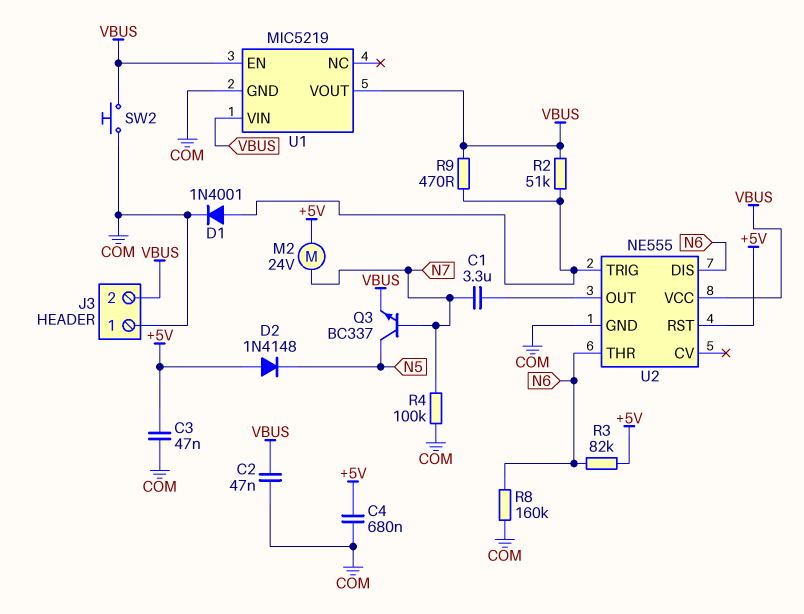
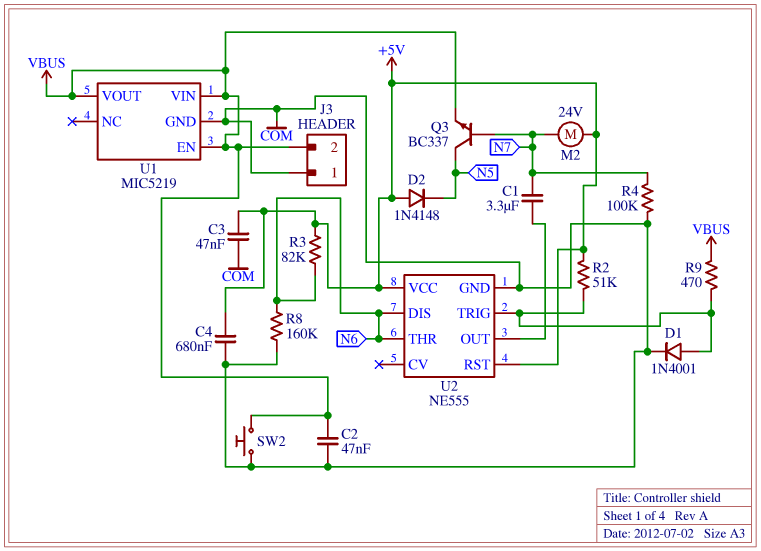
R2: 51k (U2/TRIG, VBUS) -> 51k (+5V, U2/TRIG)
U2 pin VCC: VBUS -> +5V

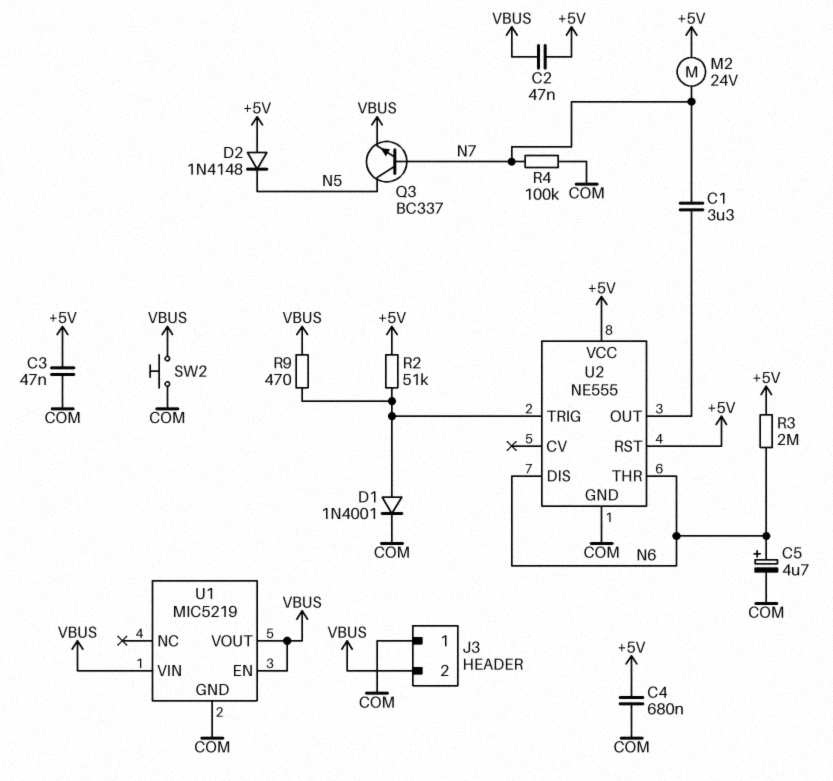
C2: 47nF (COM, VBUS) -> 47nF (+5V, VBUS)
C5: none -> 4.7uF (plus N6, minus COM)
R3: 82k (+5V, N6) -> 2M (+5V, N6)
R8: 160k (COM, N6) -> none

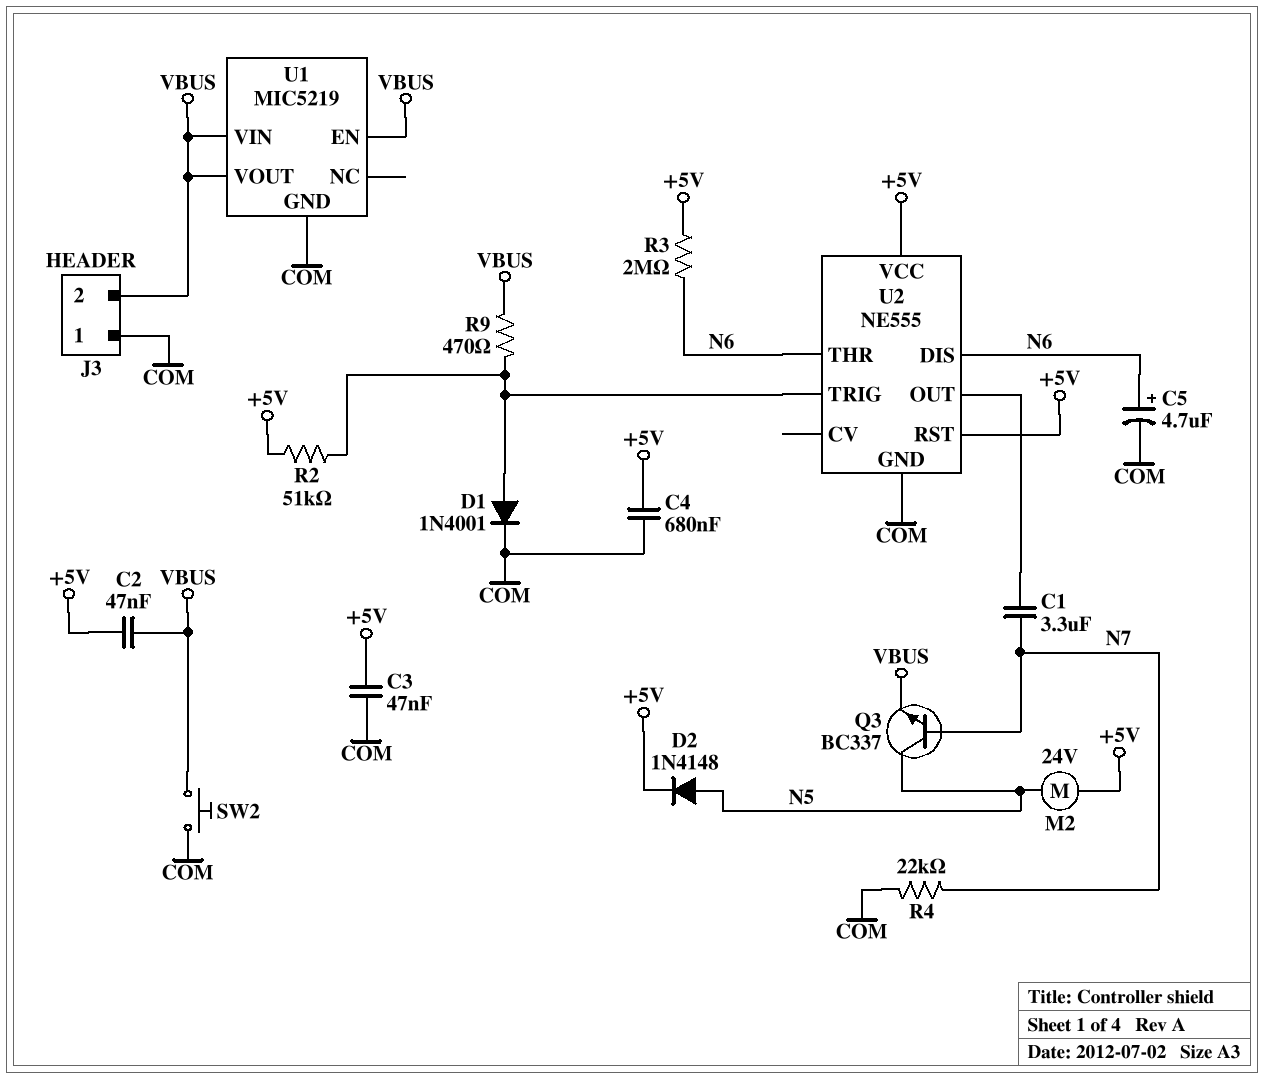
D2: diode 1N4148 (A +5V, K N5) -> diode 1N4148 (A N5, K +5V)
M2: motor 24V (+5V, N7) -> motor 24V (+5V, N5)
R4: 100k (COM, N7) -> 22k (COM, N7)

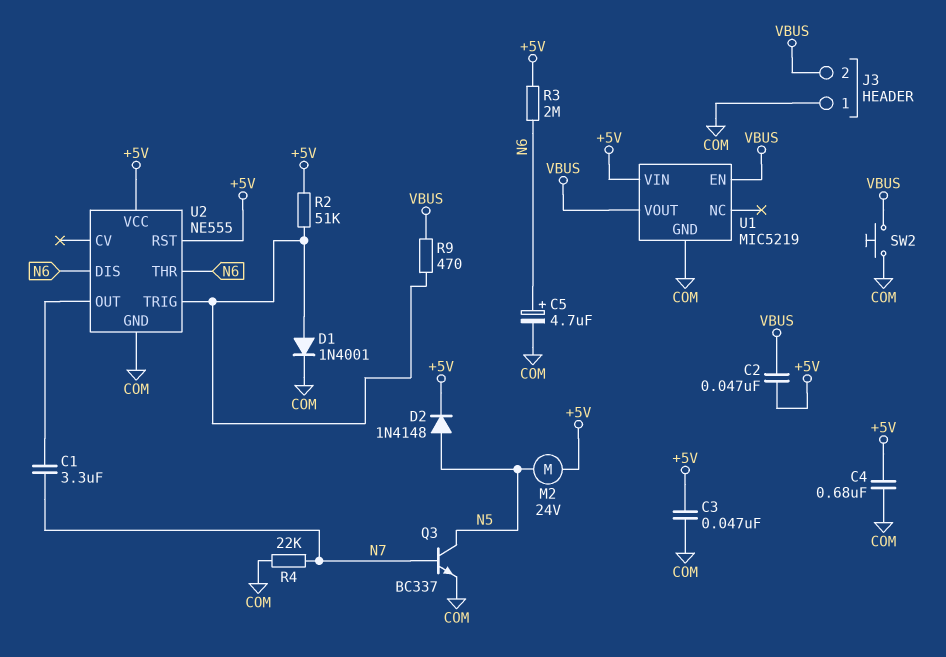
Q3: NPN BC337 (B N7, C N5, E VBUS) -> NPN BC337 (B N7, C N5, E COM)
U1 pin VIN: VBUS -> +5V

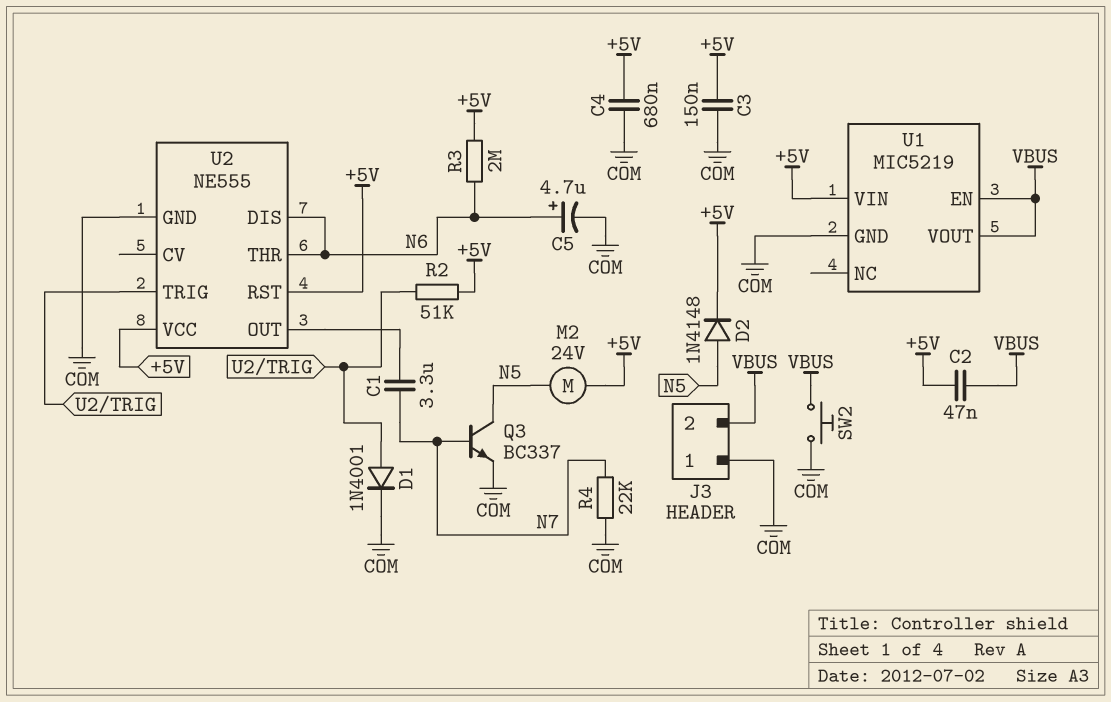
C3: 47nF (+5V, COM) -> 150nF (+5V, COM)
R9: 470 (U2/TRIG, VBUS) -> none

